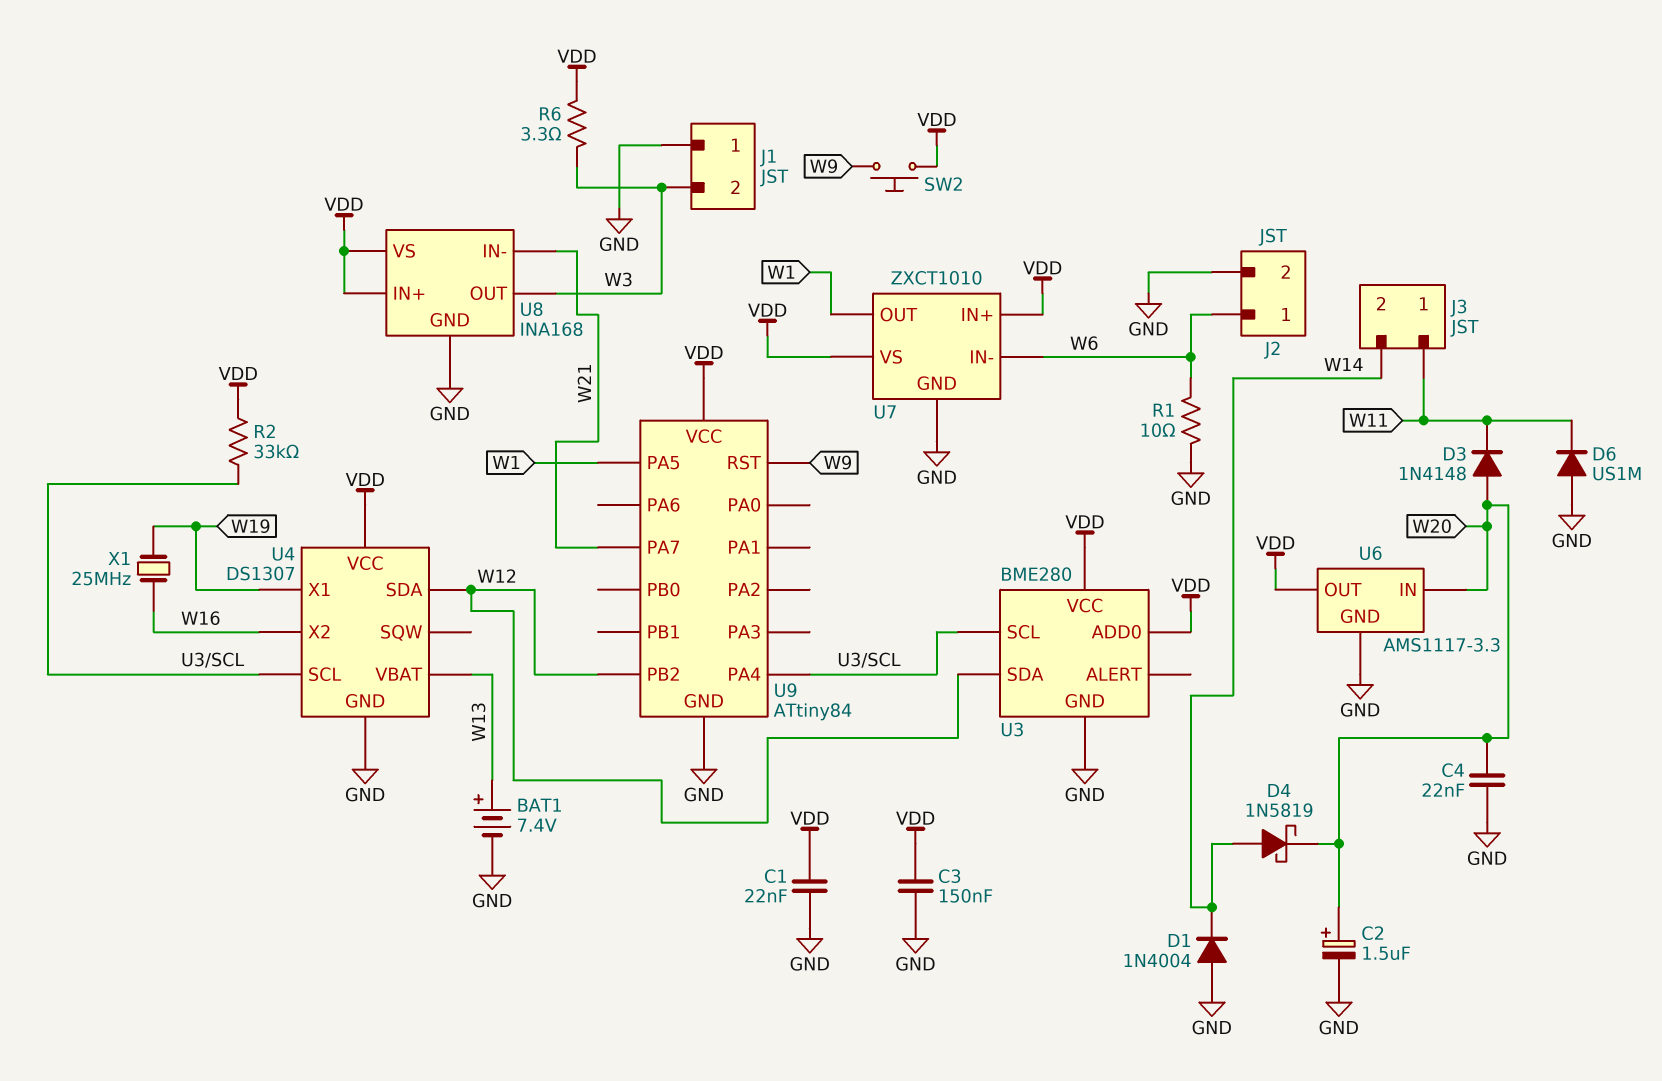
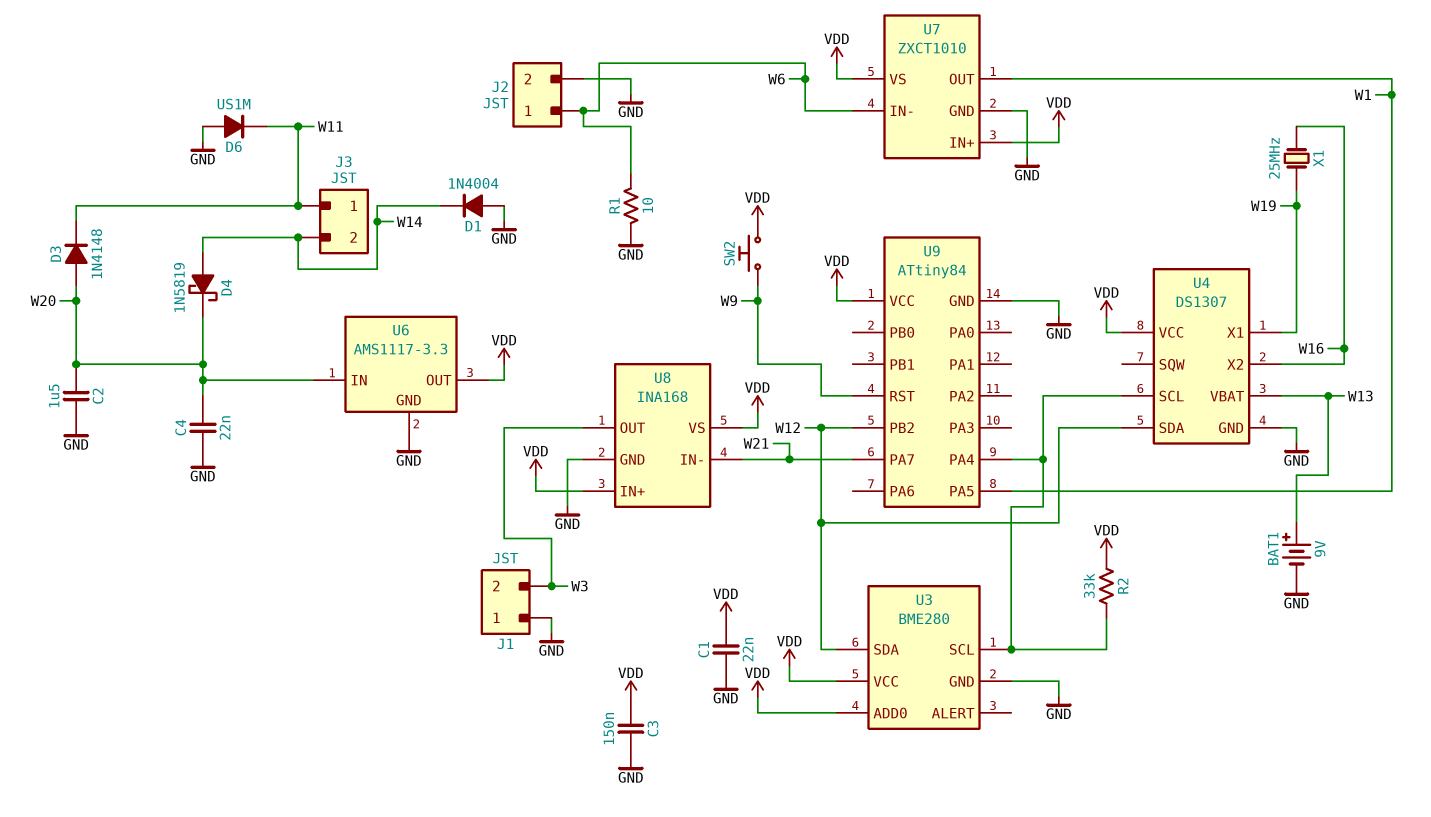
BAT1: 7.4V (plus W13, minus GND) -> 9V (plus W13, minus GND)
C2: 1.5uF (plus W20, minus GND) -> 1.5uF (GND, W20)
R6: 3.3 (VDD, W3) -> none

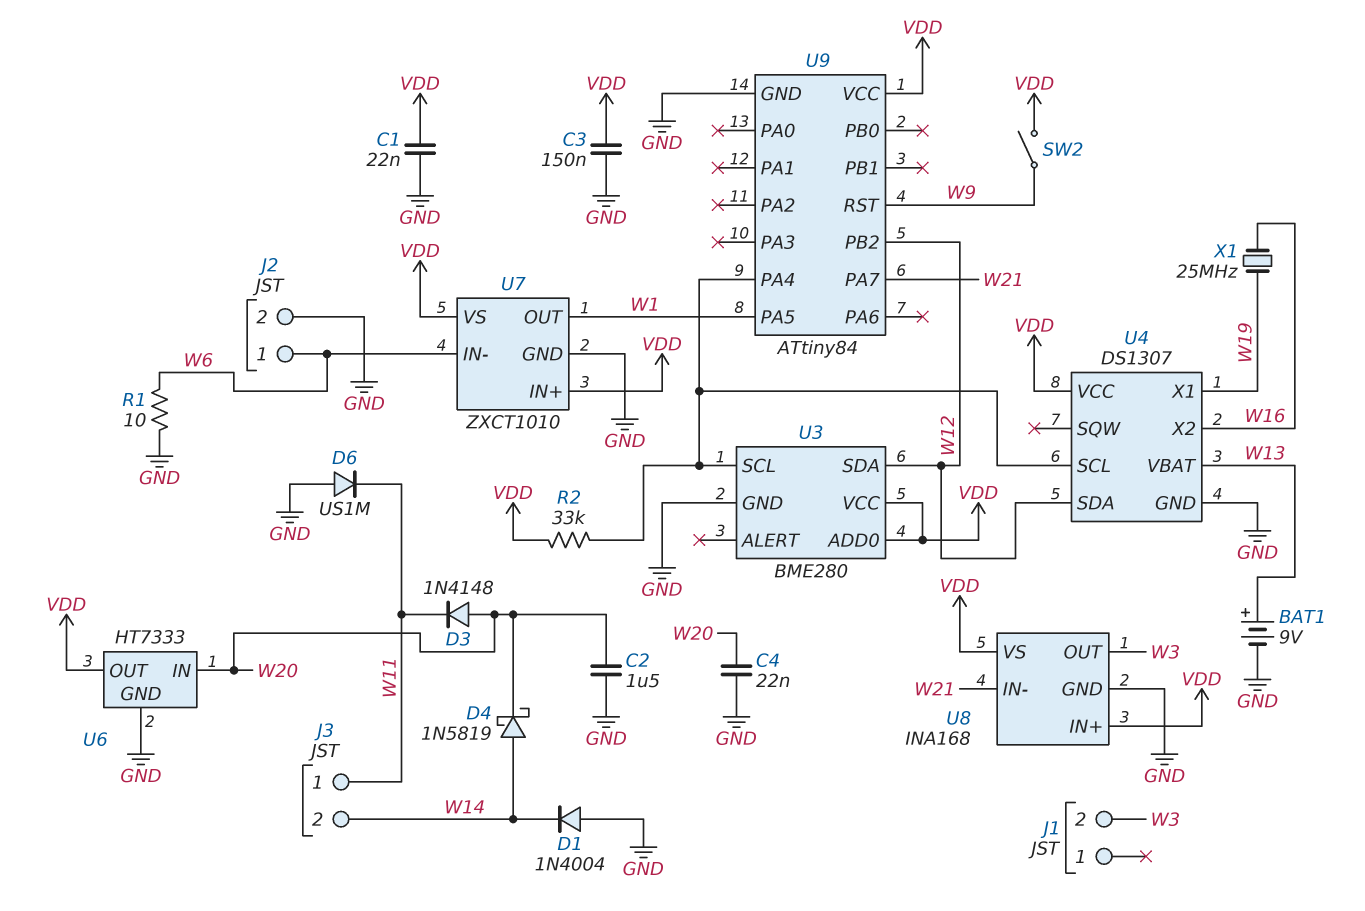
J1 pin 1: GND -> none
SW2: button (VDD, W9) -> switch (VDD, W9)
U6: AMS1117-3.3 -> HT7333

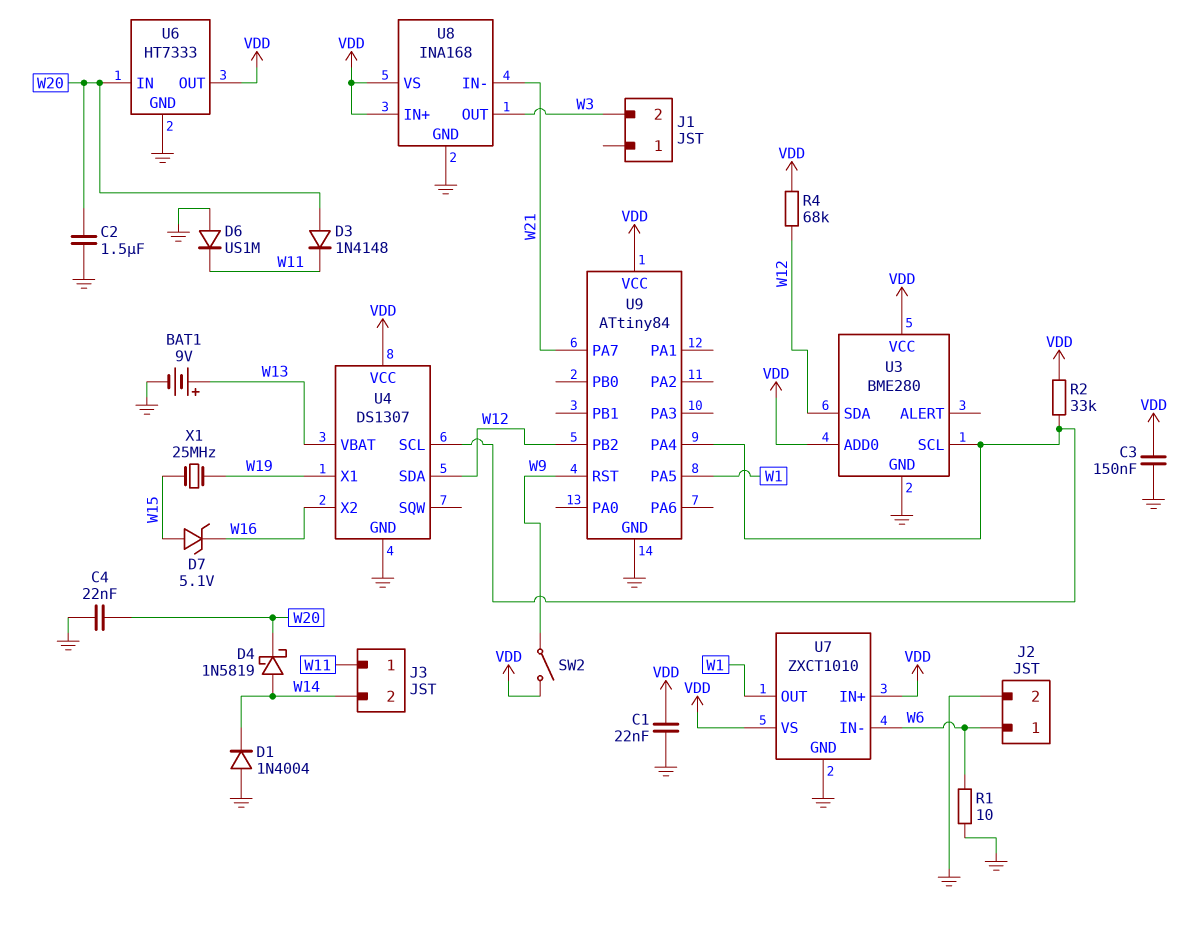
D7: none -> zener 5.1V (A W15, K W16)
R4: none -> 68k (VDD, W12)
X1: 25MHz (W16, W19) -> 25MHz (W15, W19)

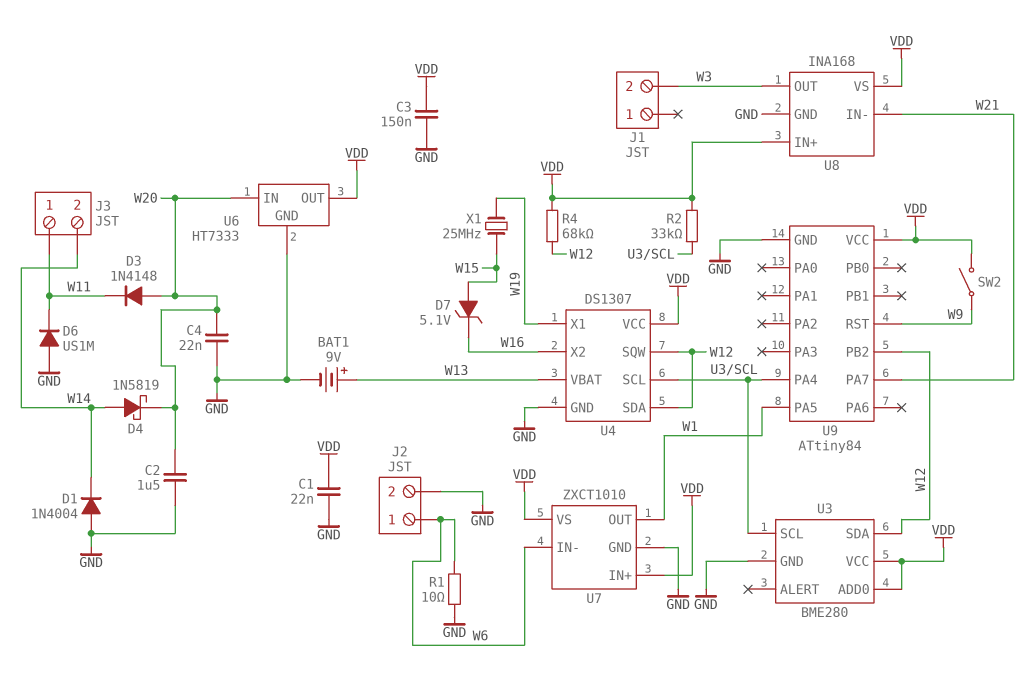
U4 pin SQW: none -> W12

